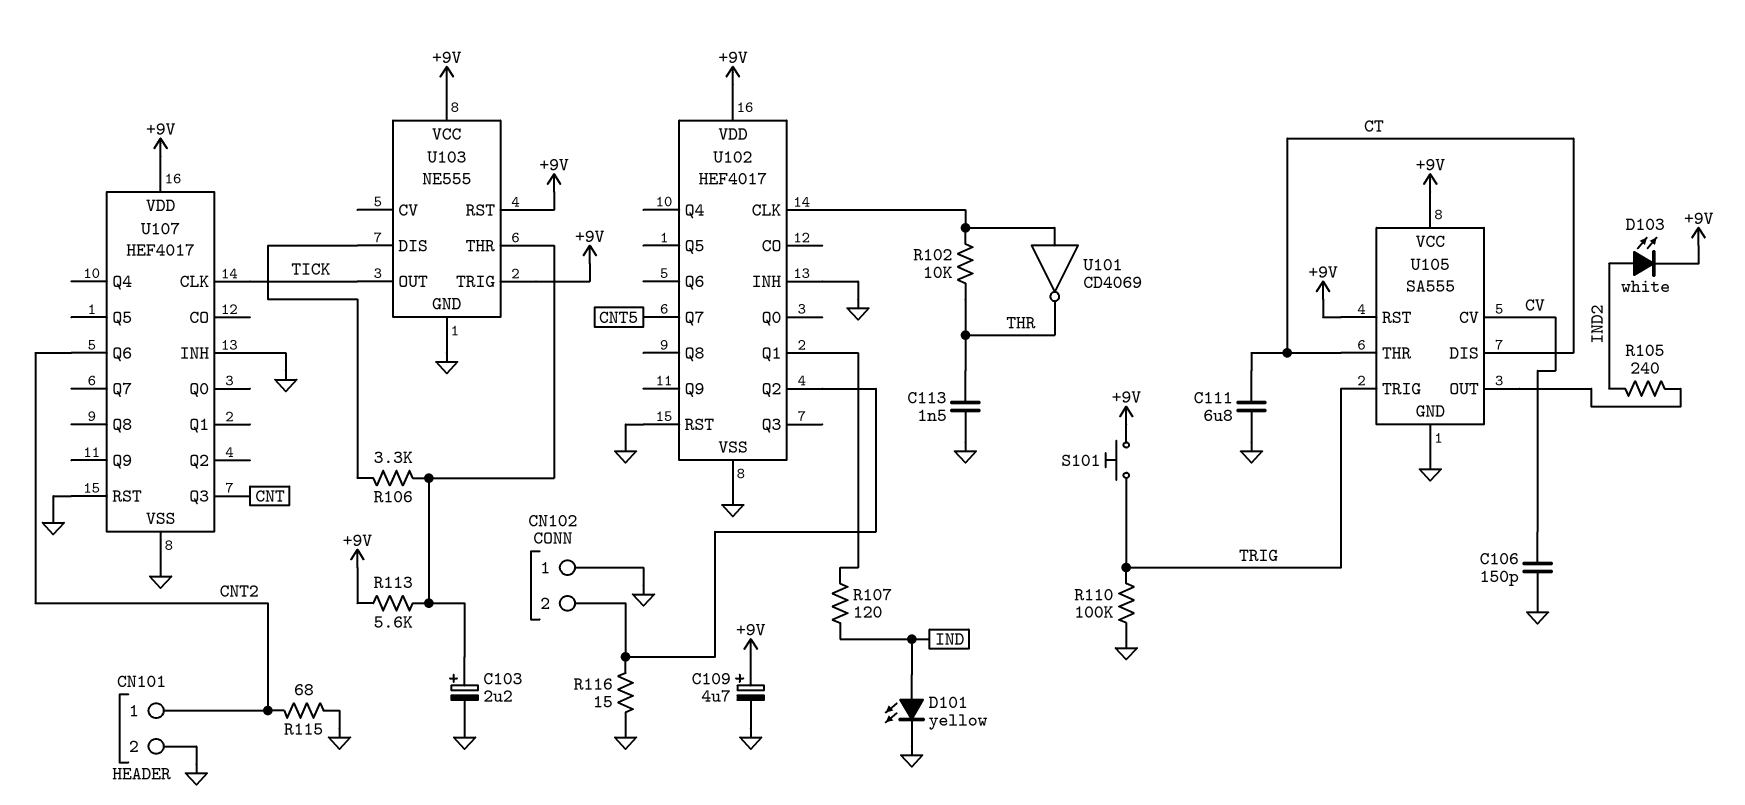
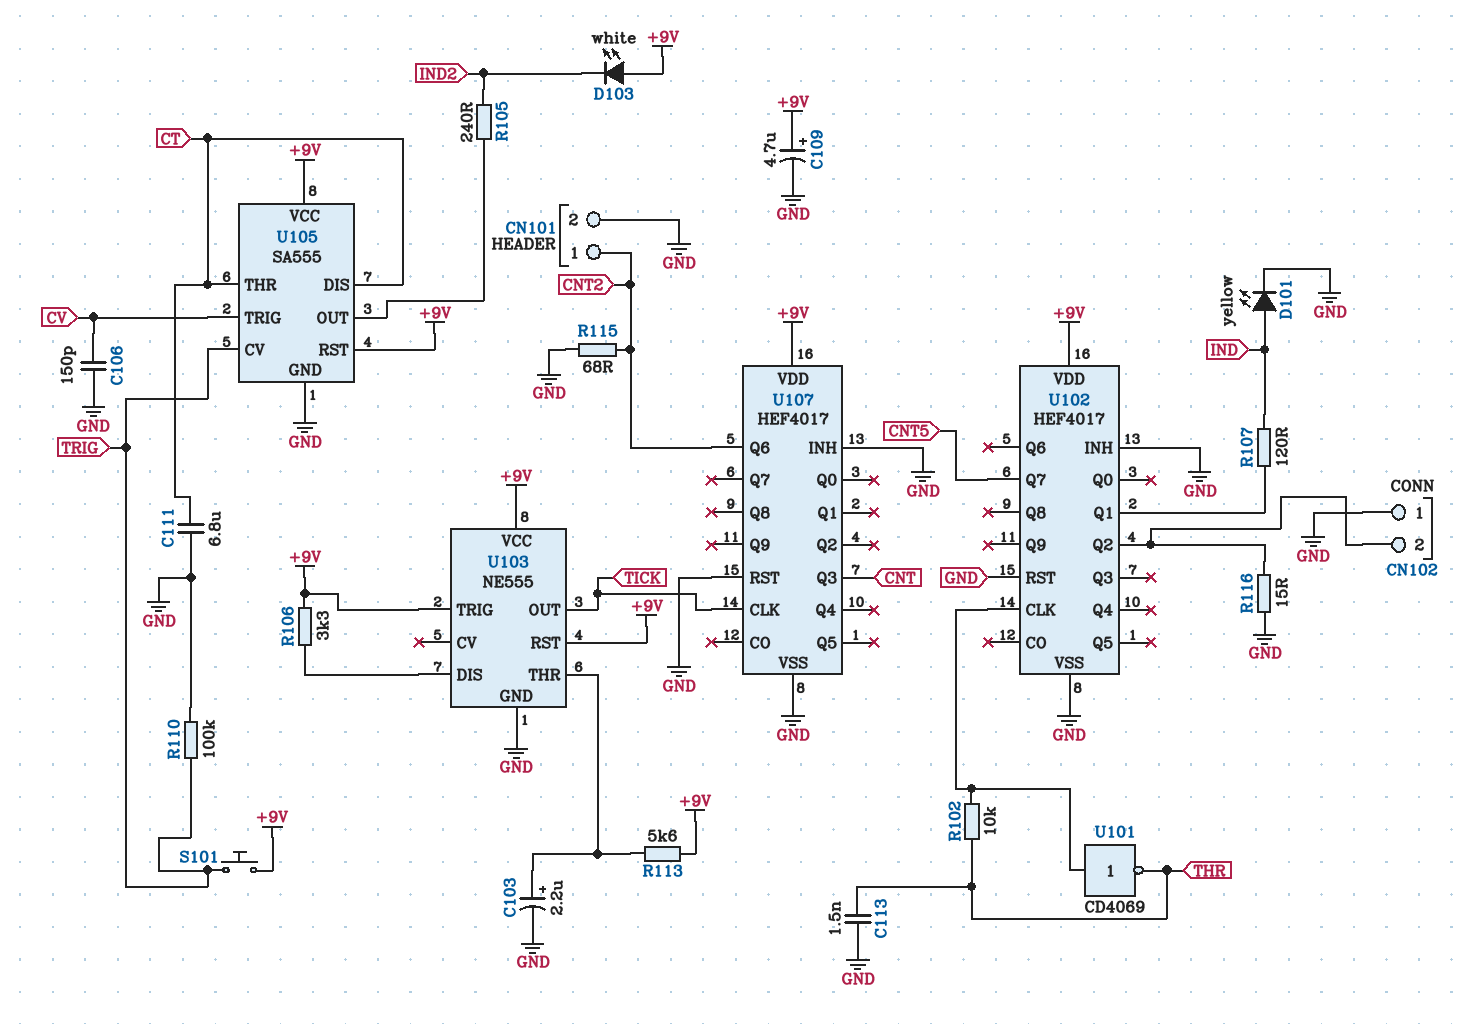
D103: LED white (A IND2, K +9V) -> LED white (A +9V, K IND2)
R106: 3.3k (U103/DIS, U103/THR) -> 3.3k (+9V, U103/DIS)
U105 pin CV: CV -> TRIG
U105 pin TRIG: TRIG -> CV

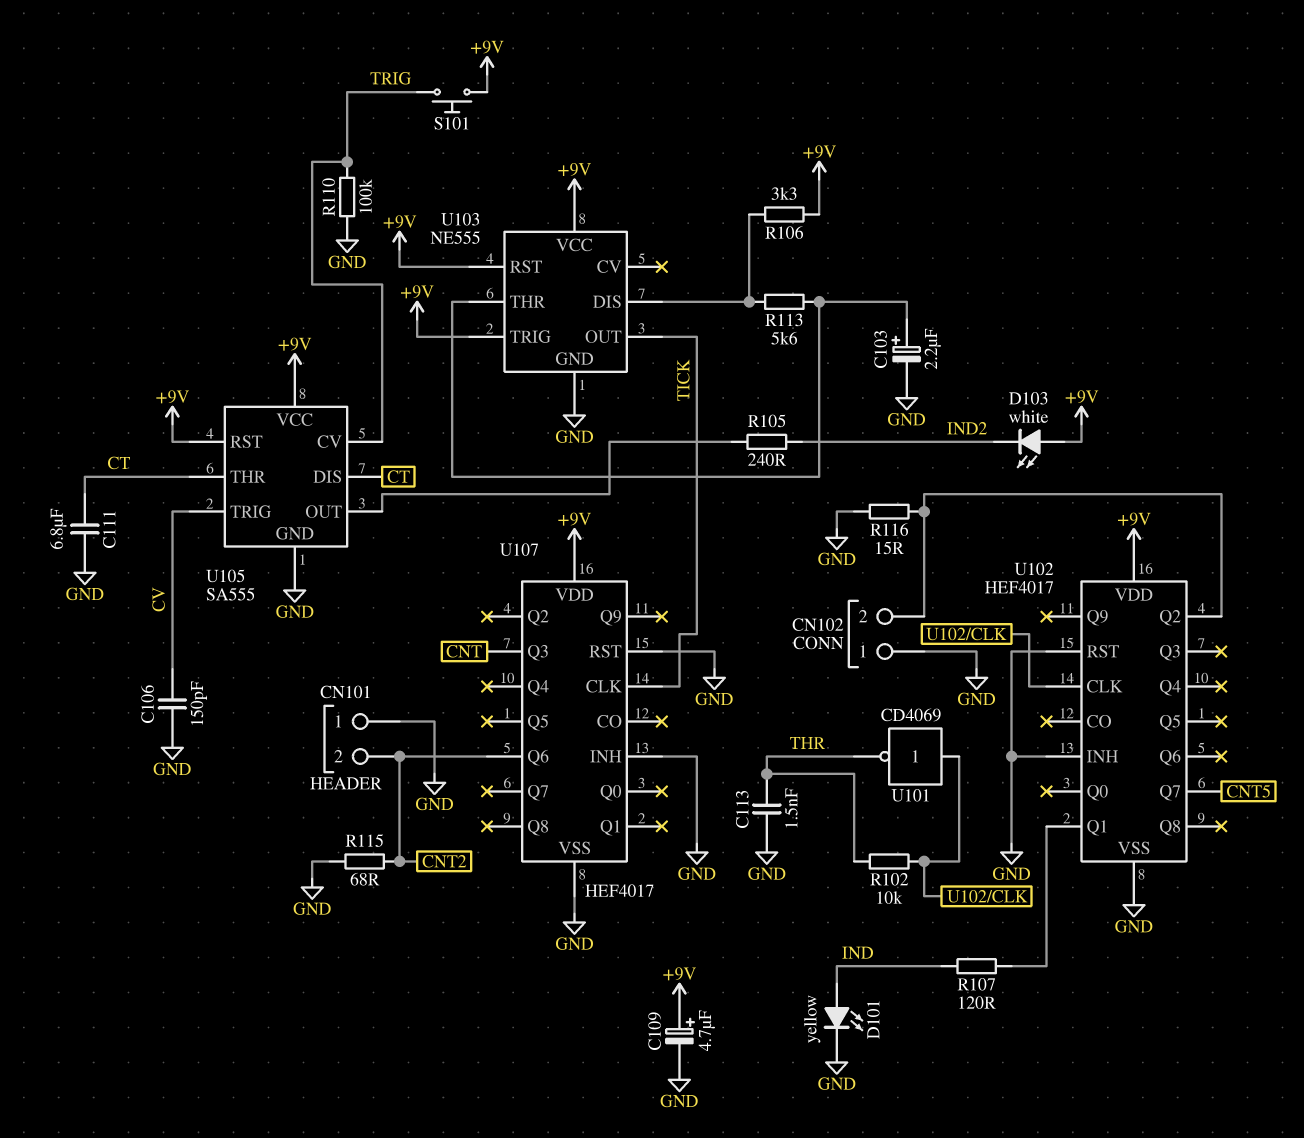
CN101 pin 1: CNT2 -> GND
CN101 pin 2: GND -> CNT2
R113: 5.6k (+9V, U103/THR) -> 5.6k (U103/DIS, U103/THR)

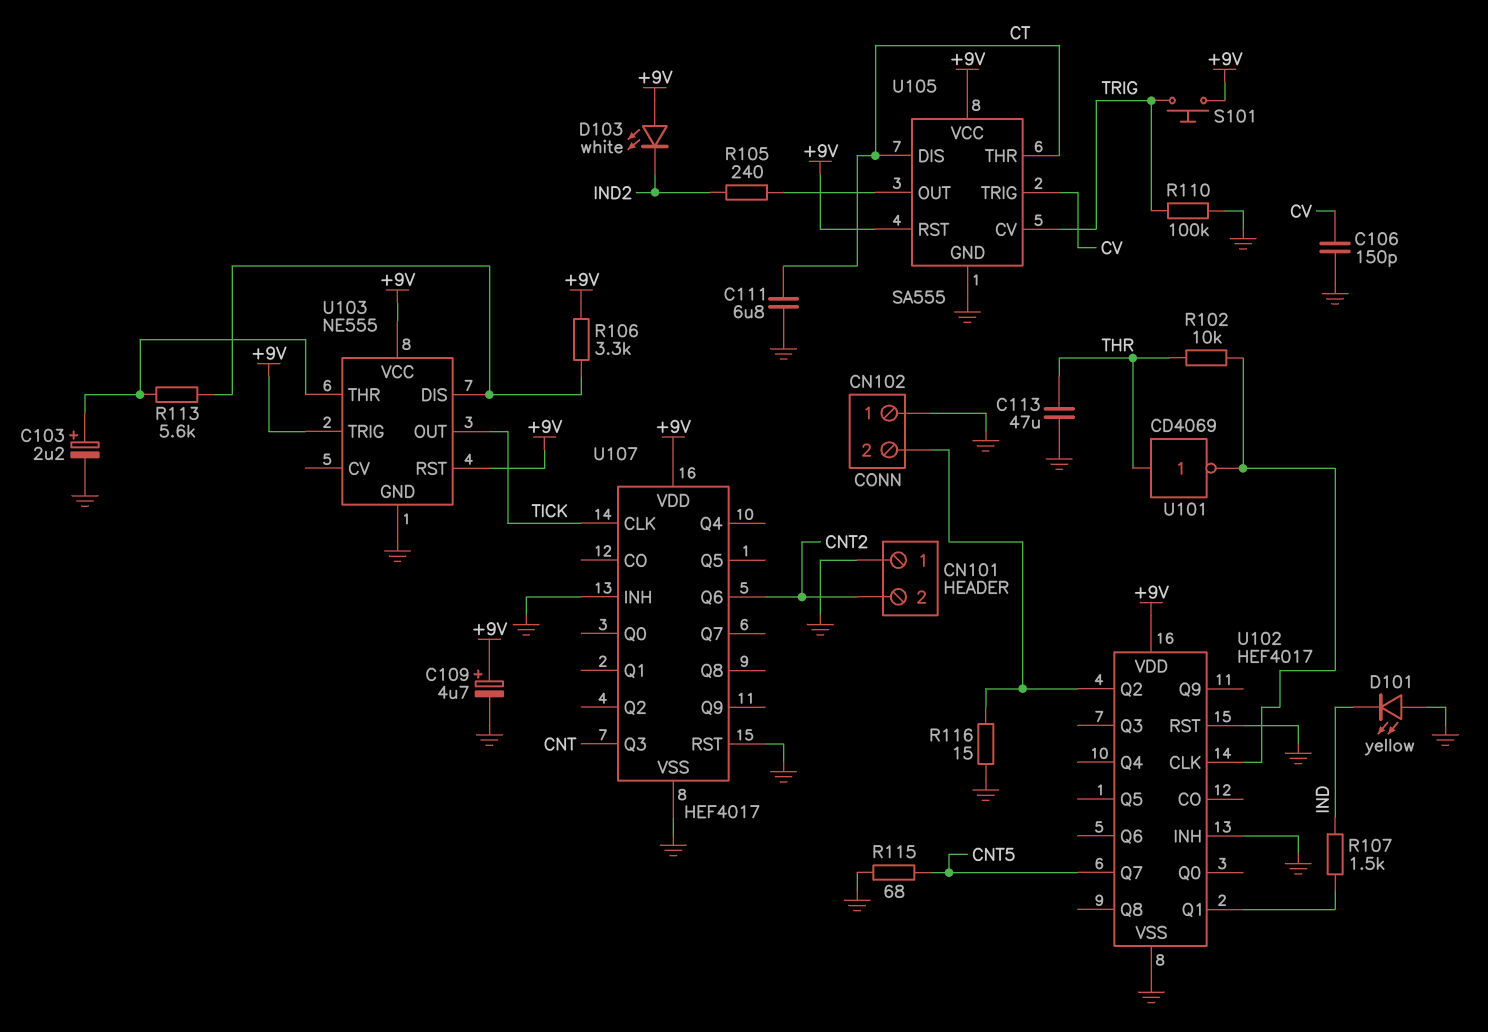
C113: 1.5nF (GND, THR) -> 47uF (GND, THR)
D101: LED yellow (A IND, K GND) -> LED yellow (A GND, K IND)
R107: 120 (IND, U102/Q1) -> 1.5k (IND, U102/Q1)
R115: 68 (CNT2, GND) -> 68 (CNT5, GND)
U101: NOT CD4069 (in U102/CLK, out THR) -> NOT CD4069 (in THR, out U102/CLK)

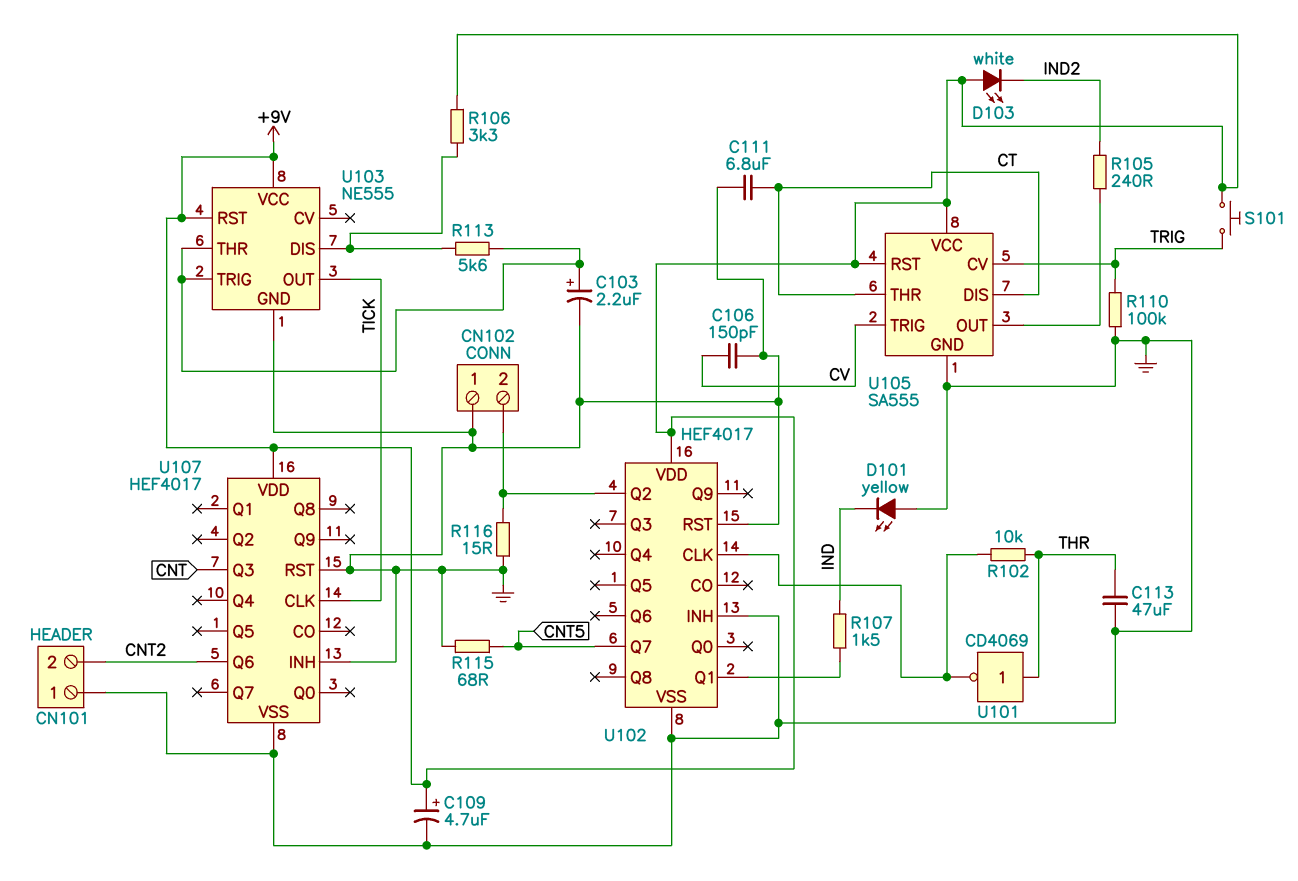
U103 pin TRIG: +9V -> U103/THR

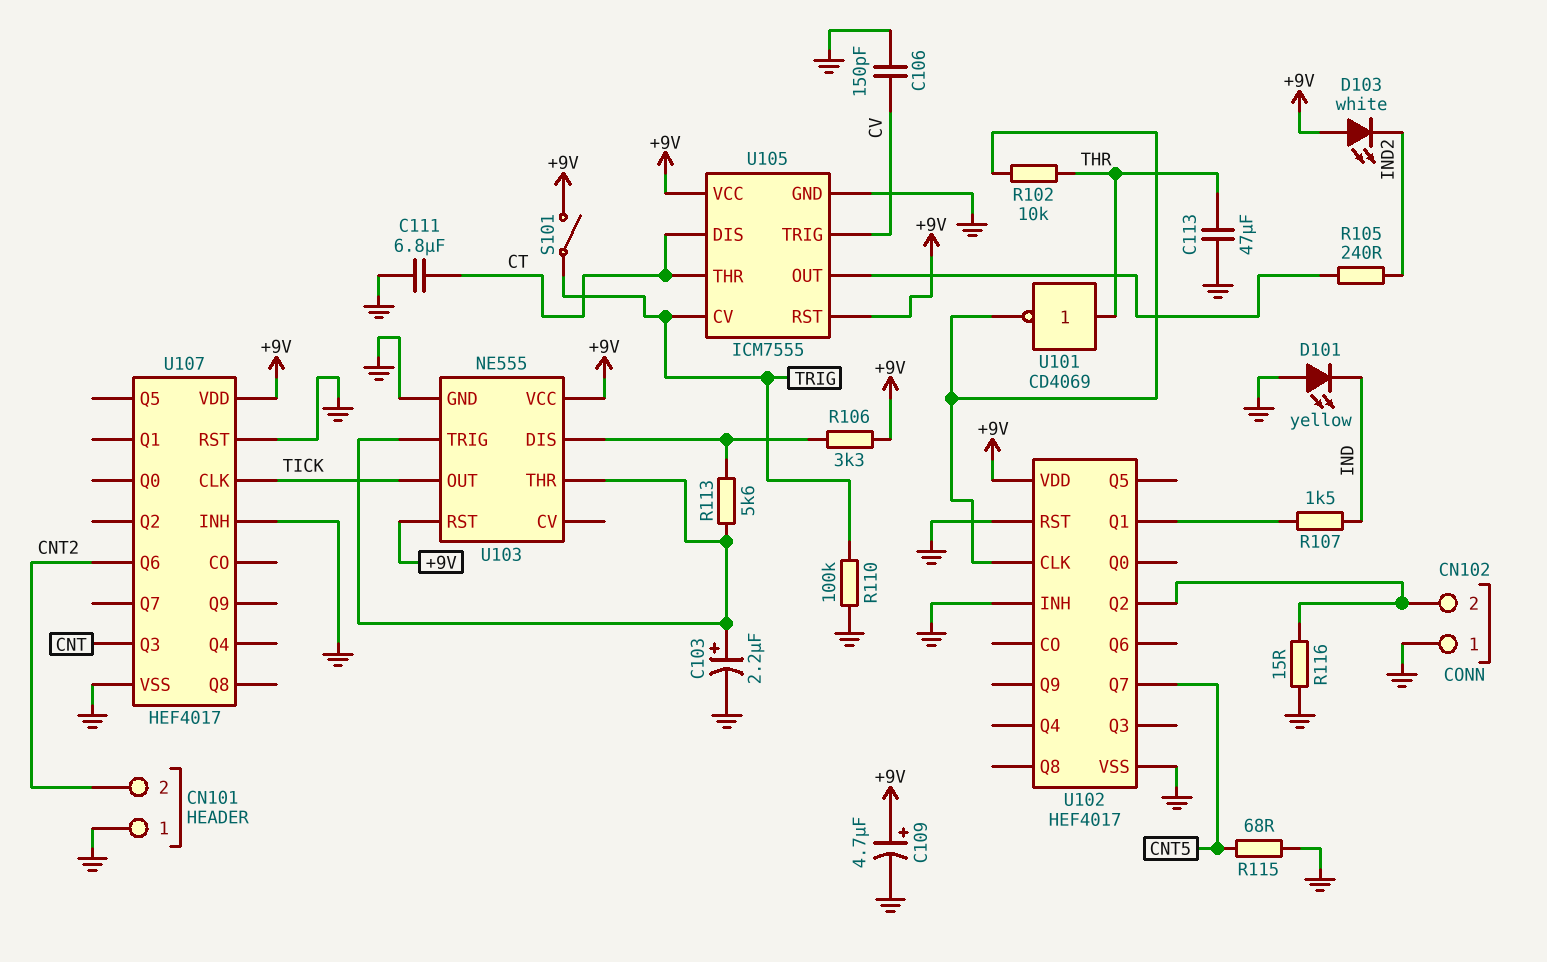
S101: button (+9V, TRIG) -> switch (+9V, TRIG)
U105: SA555 -> ICM7555

